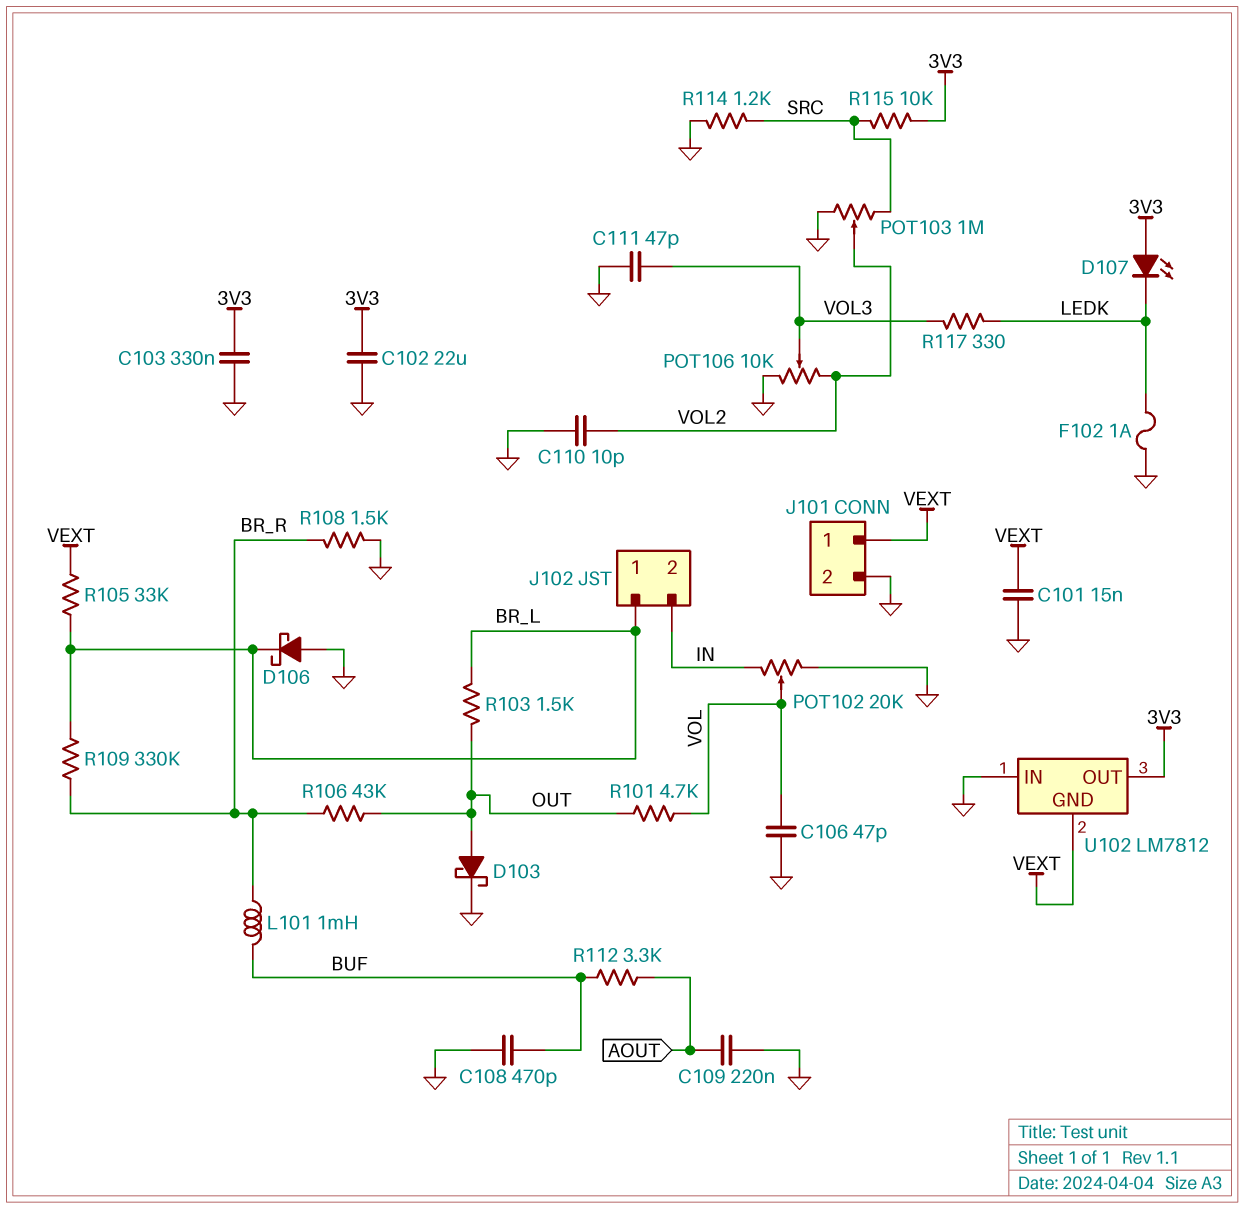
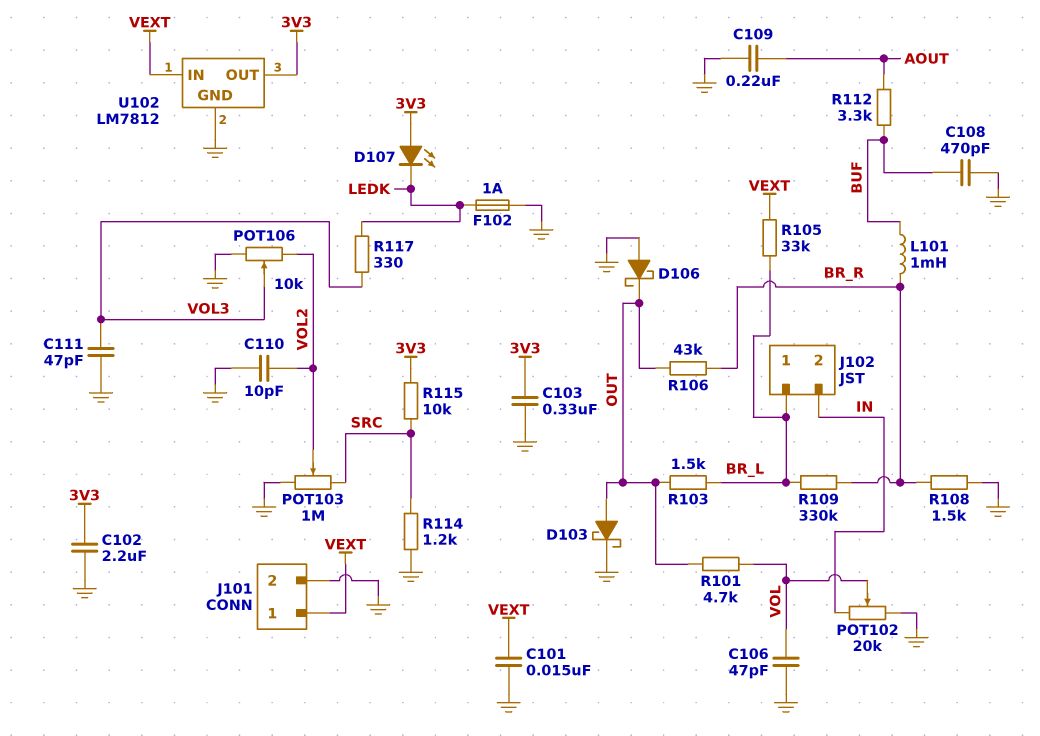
C102: 22uF (3V3, GND) -> 2.2uF (3V3, GND)
D106: schottky (A GND, K BR_L) -> schottky (A GND, K OUT)
U102 pin GND: VEXT -> GND
U102 pin IN: GND -> VEXT

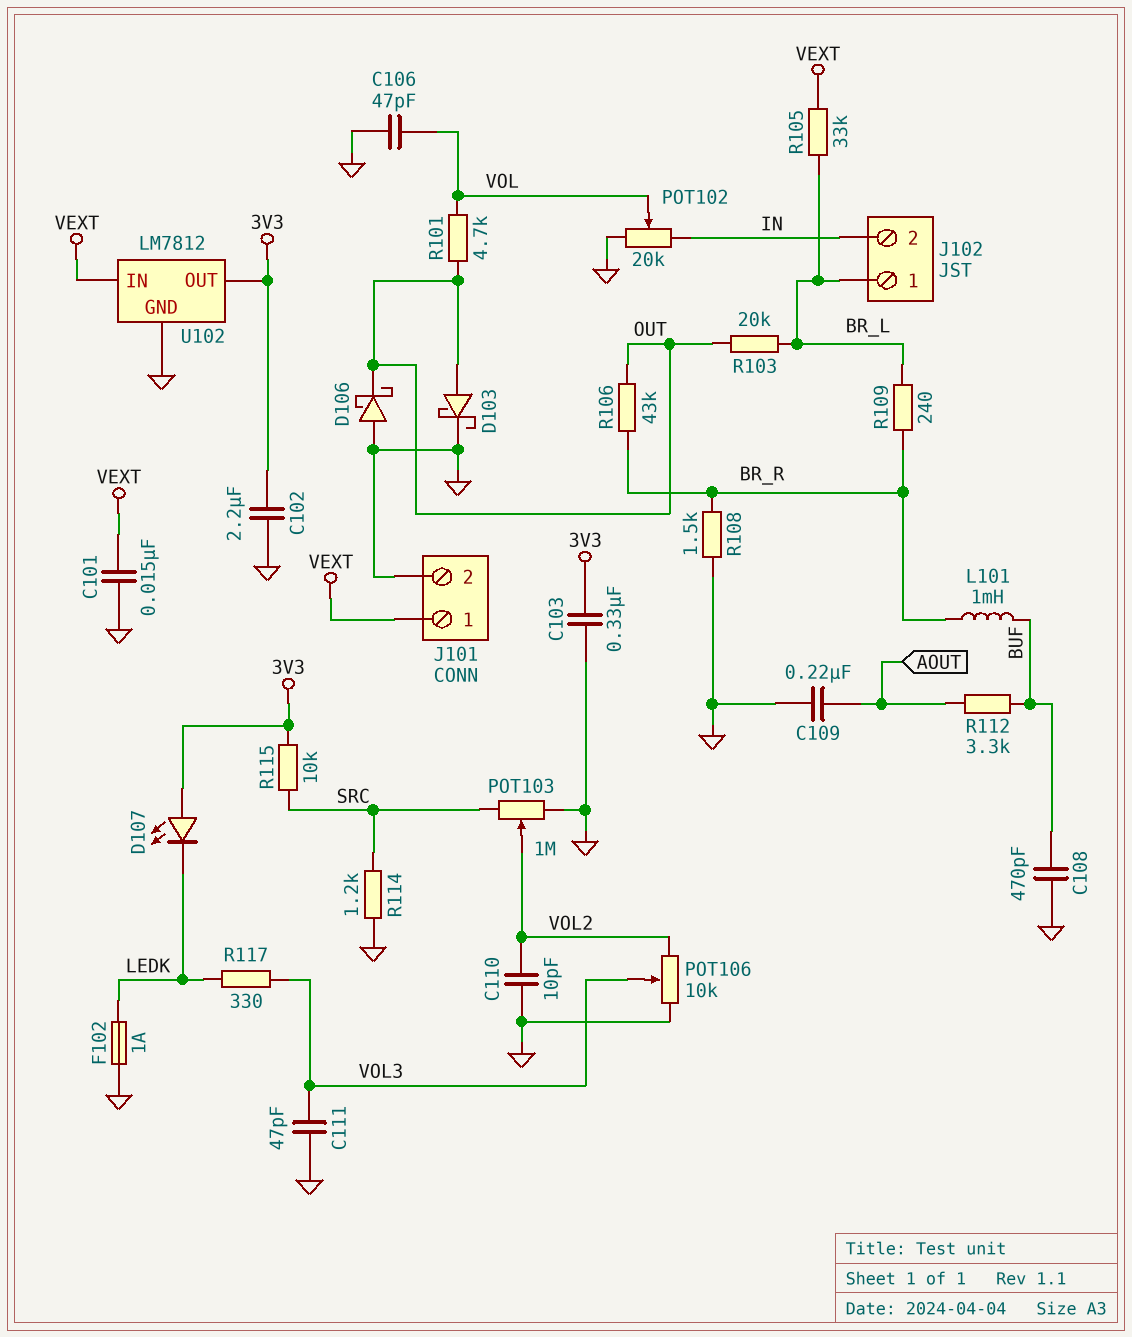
R103: 1.5k (BR_L, OUT) -> 20k (BR_L, OUT)
R109: 330k (BR_L, BR_R) -> 240 (BR_L, BR_R)

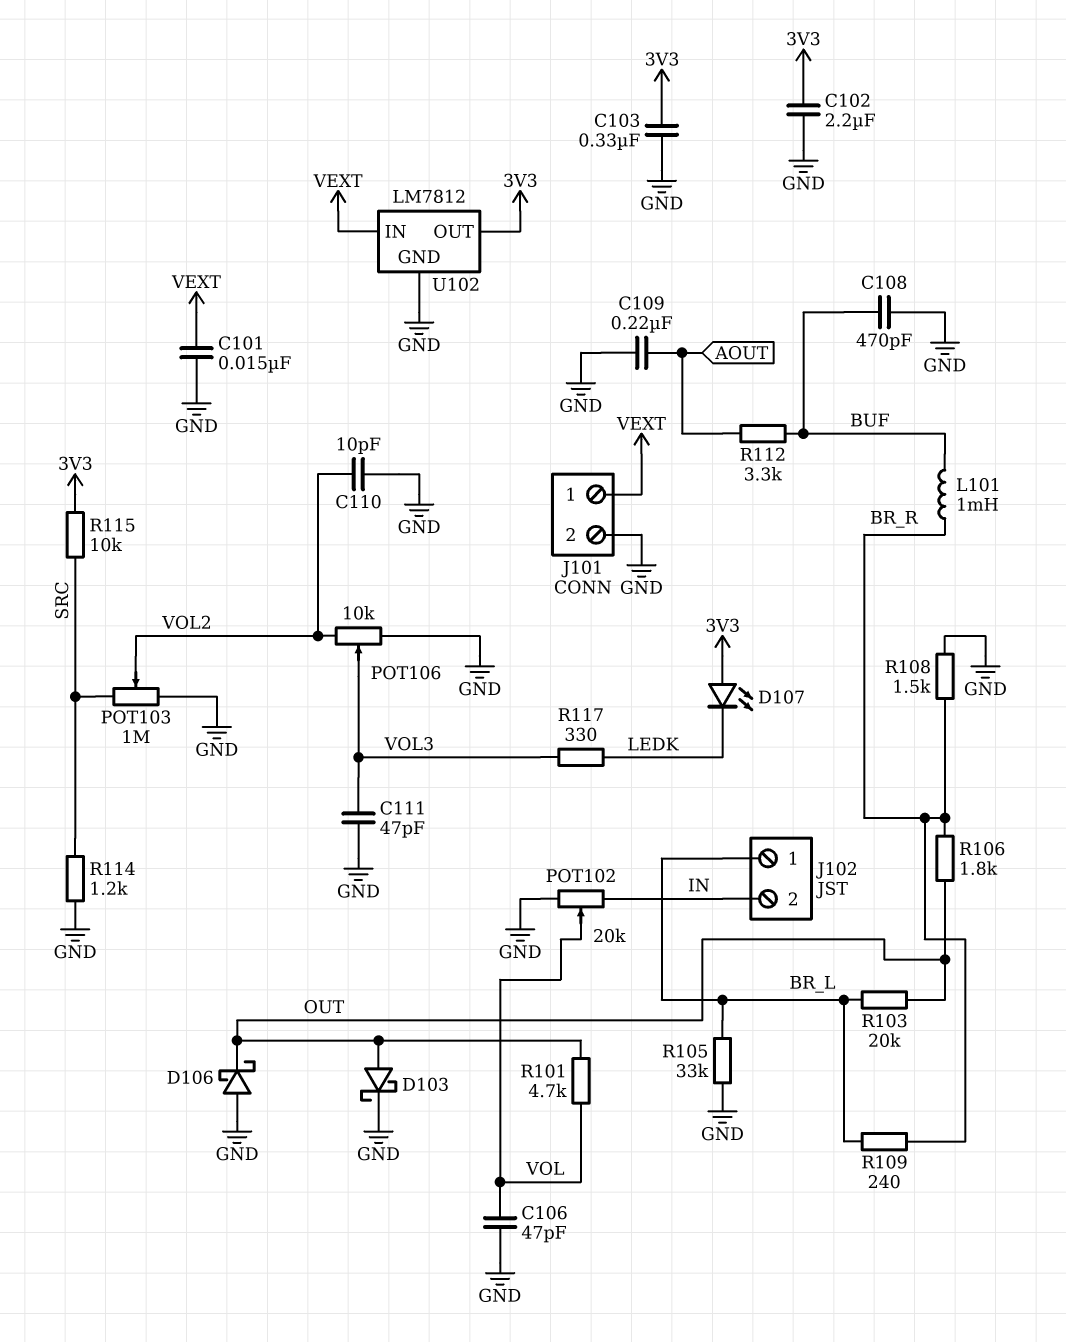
F102: 1A (GND, LEDK) -> none
R105: 33k (BR_L, VEXT) -> 33k (BR_L, GND)
R106: 43k (BR_R, OUT) -> 1.8k (BR_R, OUT)

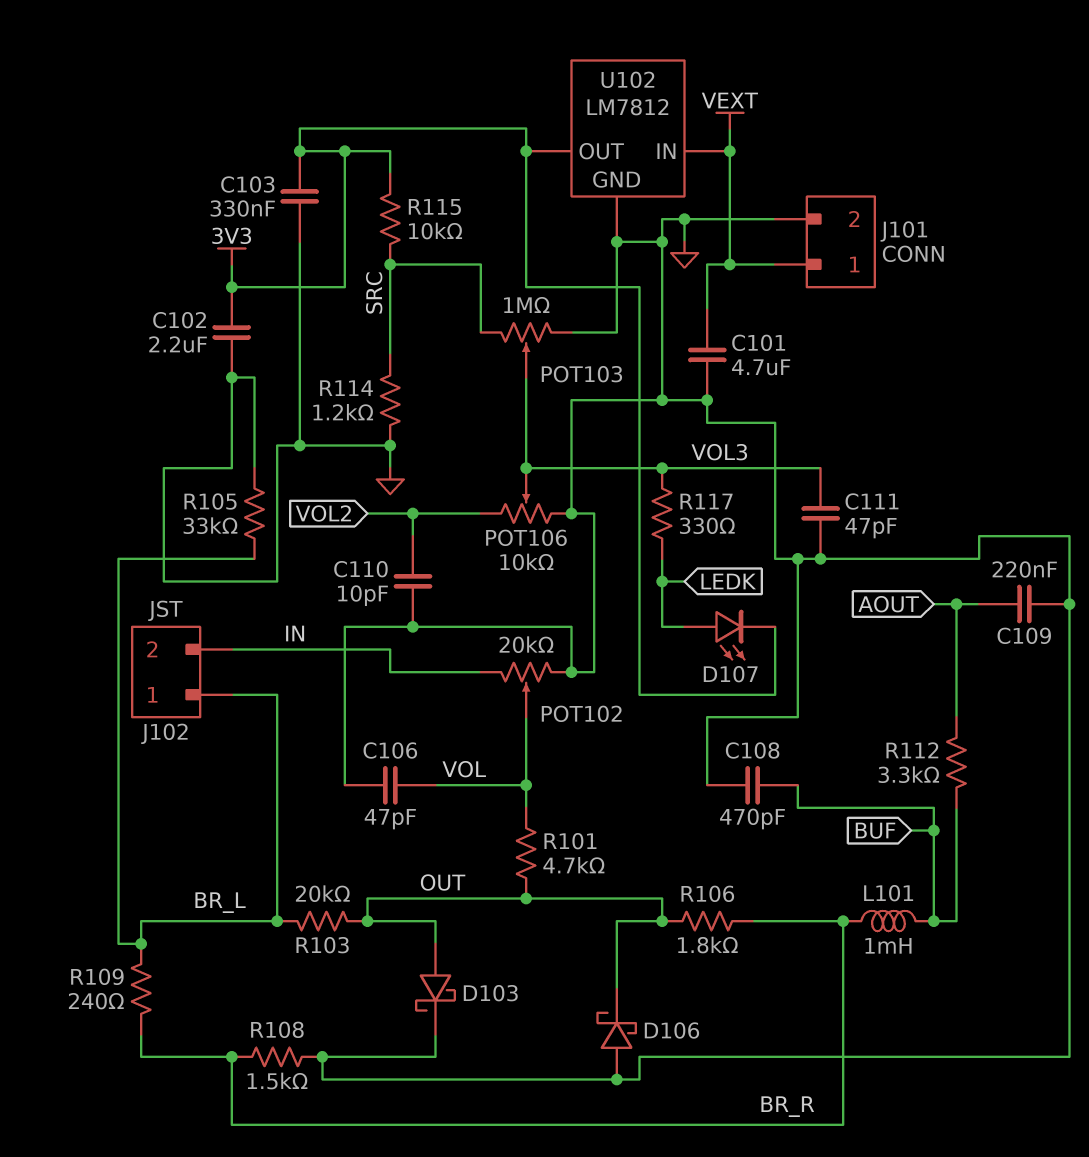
C101: 15nF (GND, VEXT) -> 4.7uF (GND, VEXT)
D107: LED (A 3V3, K LEDK) -> LED (A LEDK, K 3V3)
POT103: 1M (GND, SRC, wiper VOL2) -> 1M (GND, SRC, wiper VOL3)

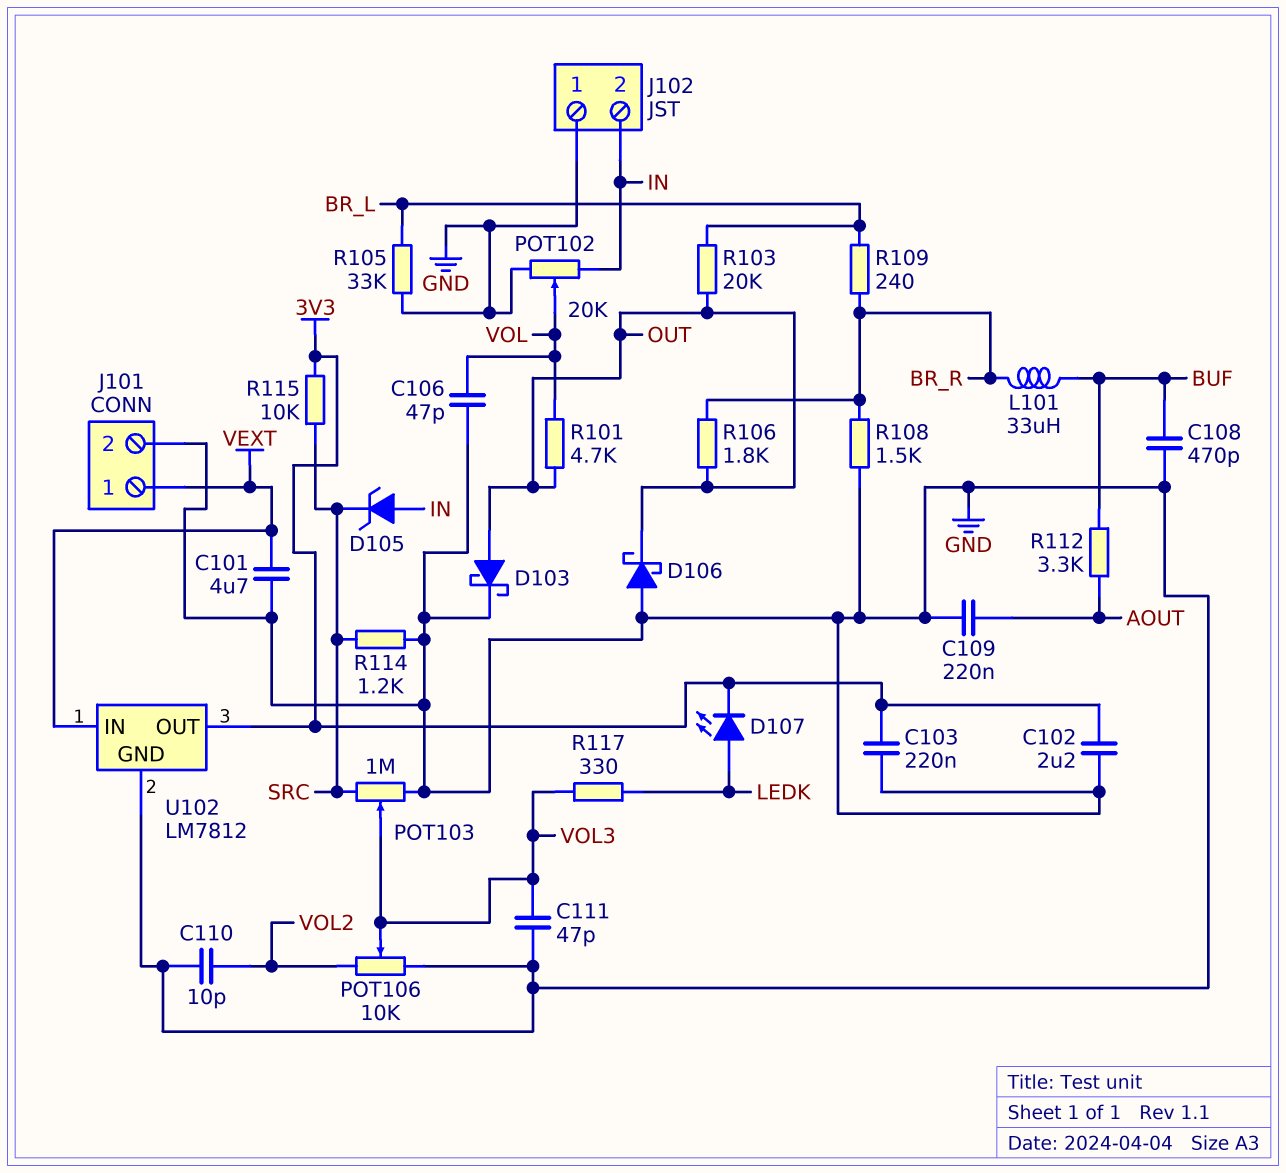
C103: 330nF (3V3, GND) -> 220nF (3V3, GND)
D105: none -> zener (A IN, K SRC)
J102 pin 1: BR_L -> GND
L101: 1mH (BR_R, BUF) -> 33uH (BR_R, BUF)

